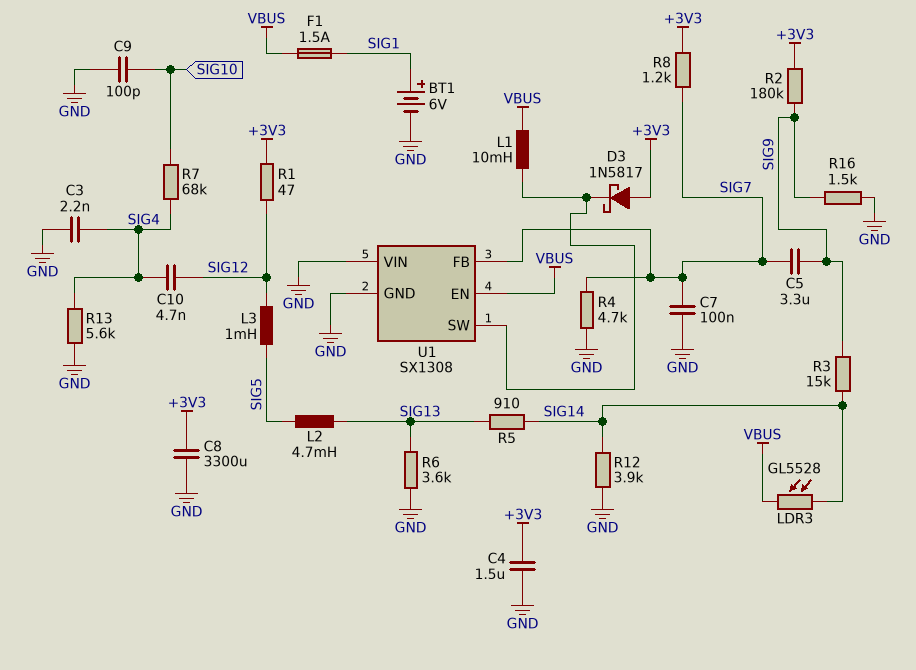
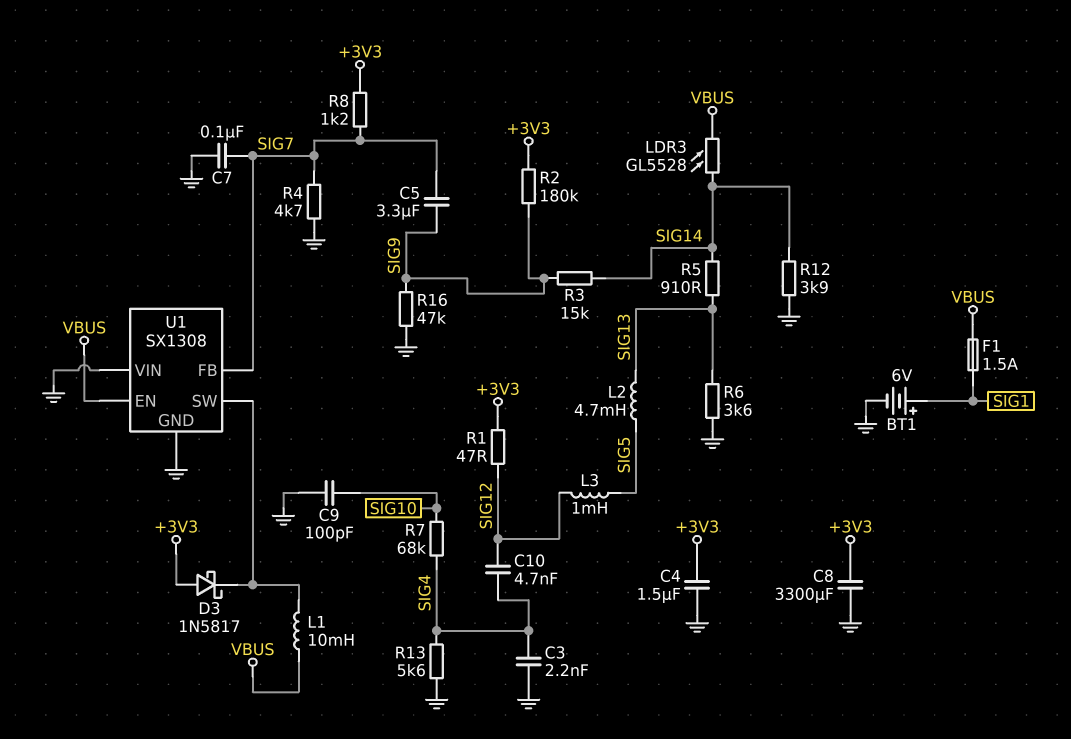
R16: 1.5k (GND, SIG9) -> 47k (GND, SIG9)

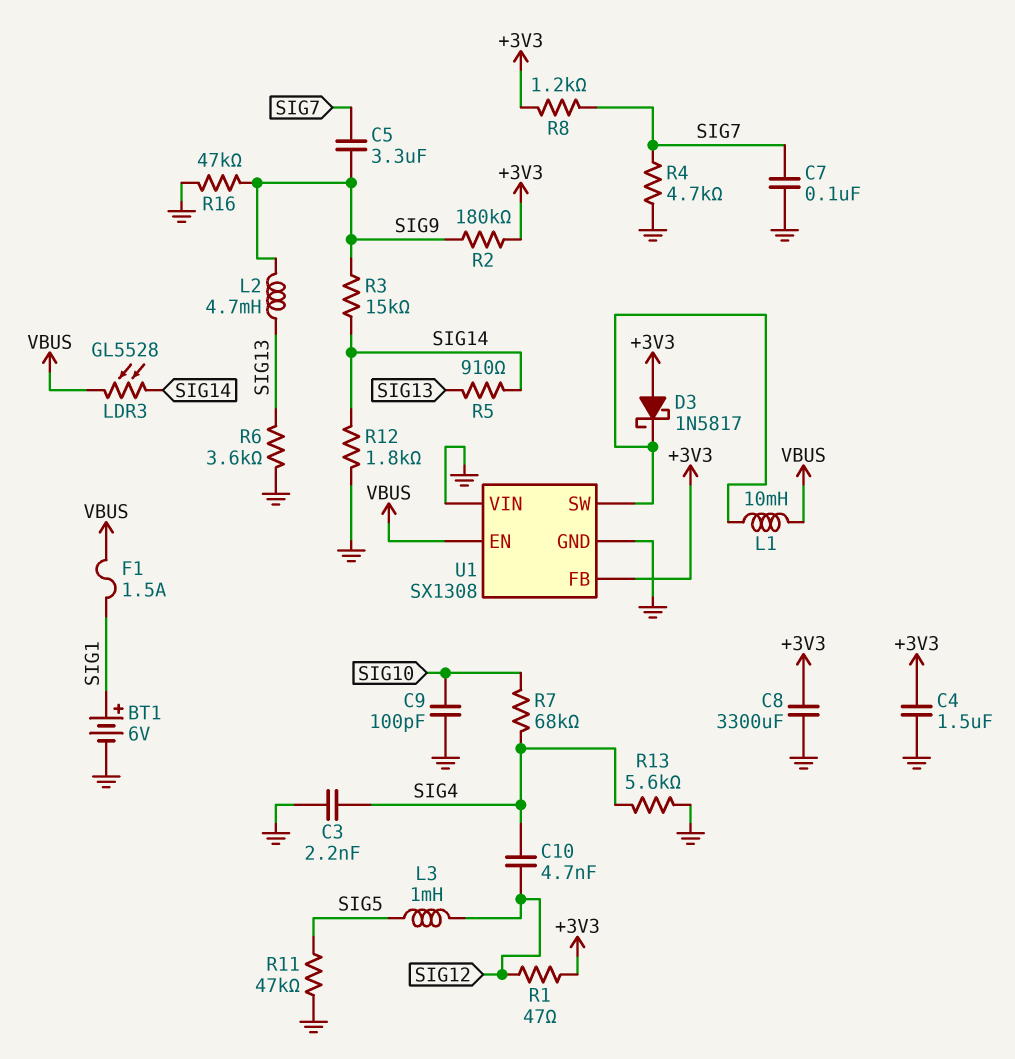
L2: 4.7mH (SIG5, SIG13) -> 4.7mH (SIG9, SIG13)
R11: none -> 47k (GND, SIG5)
R12: 3.9k (GND, SIG14) -> 1.8k (GND, SIG14)
U1 pin FB: SIG7 -> +3V3

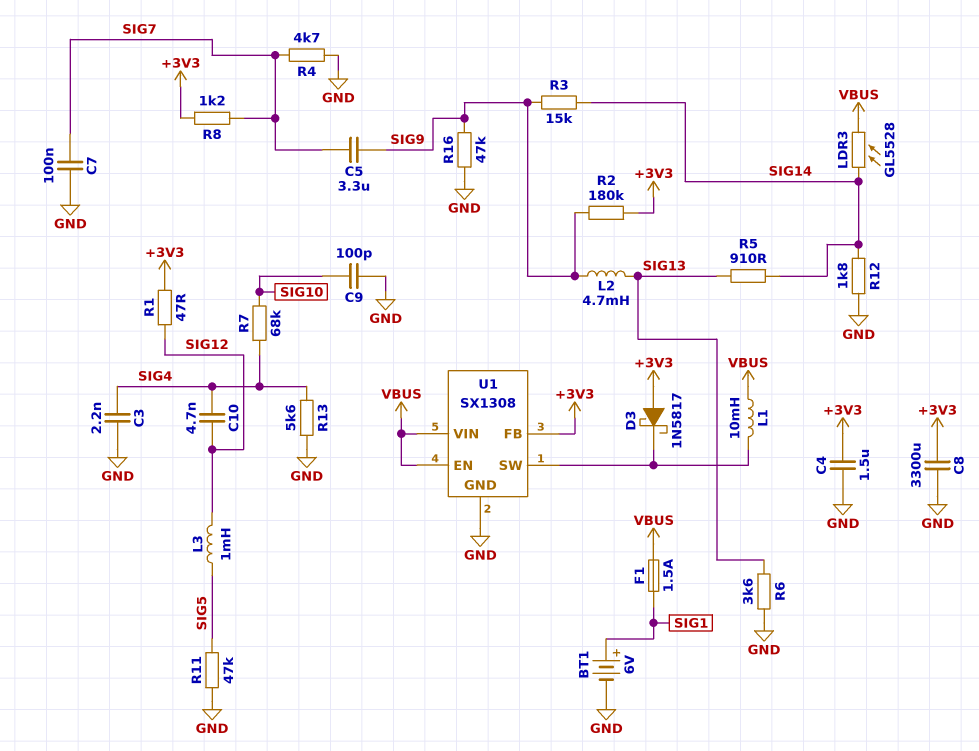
U1 pin VIN: GND -> VBUS

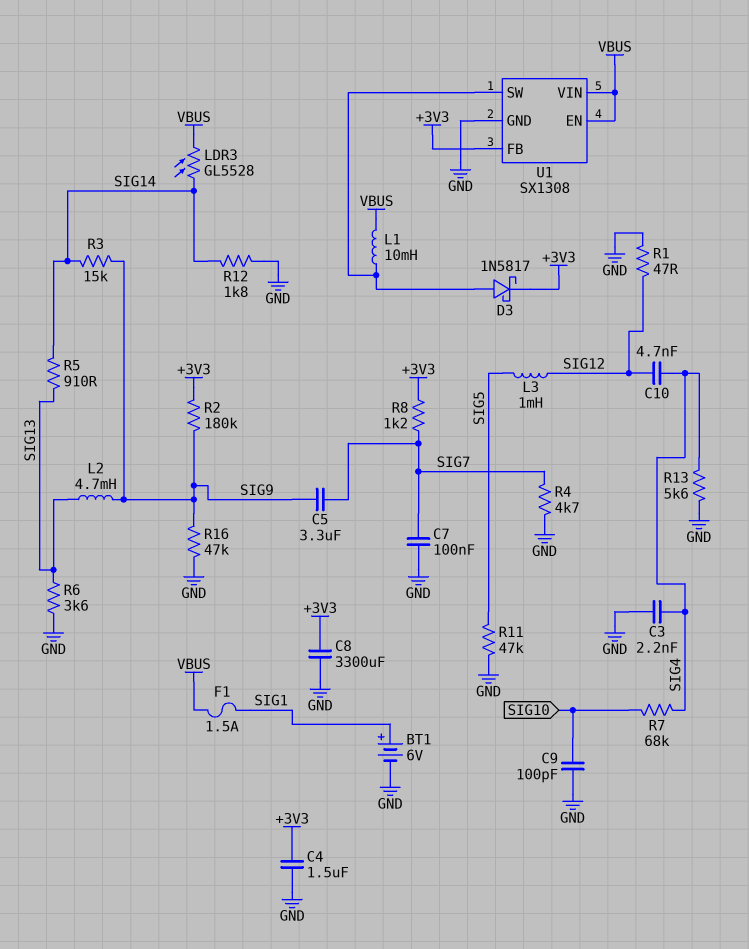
D3: schottky 1N5817 (A +3V3, K U1/SW) -> schottky 1N5817 (A U1/SW, K +3V3)
R1: 47 (+3V3, SIG12) -> 47 (GND, SIG12)

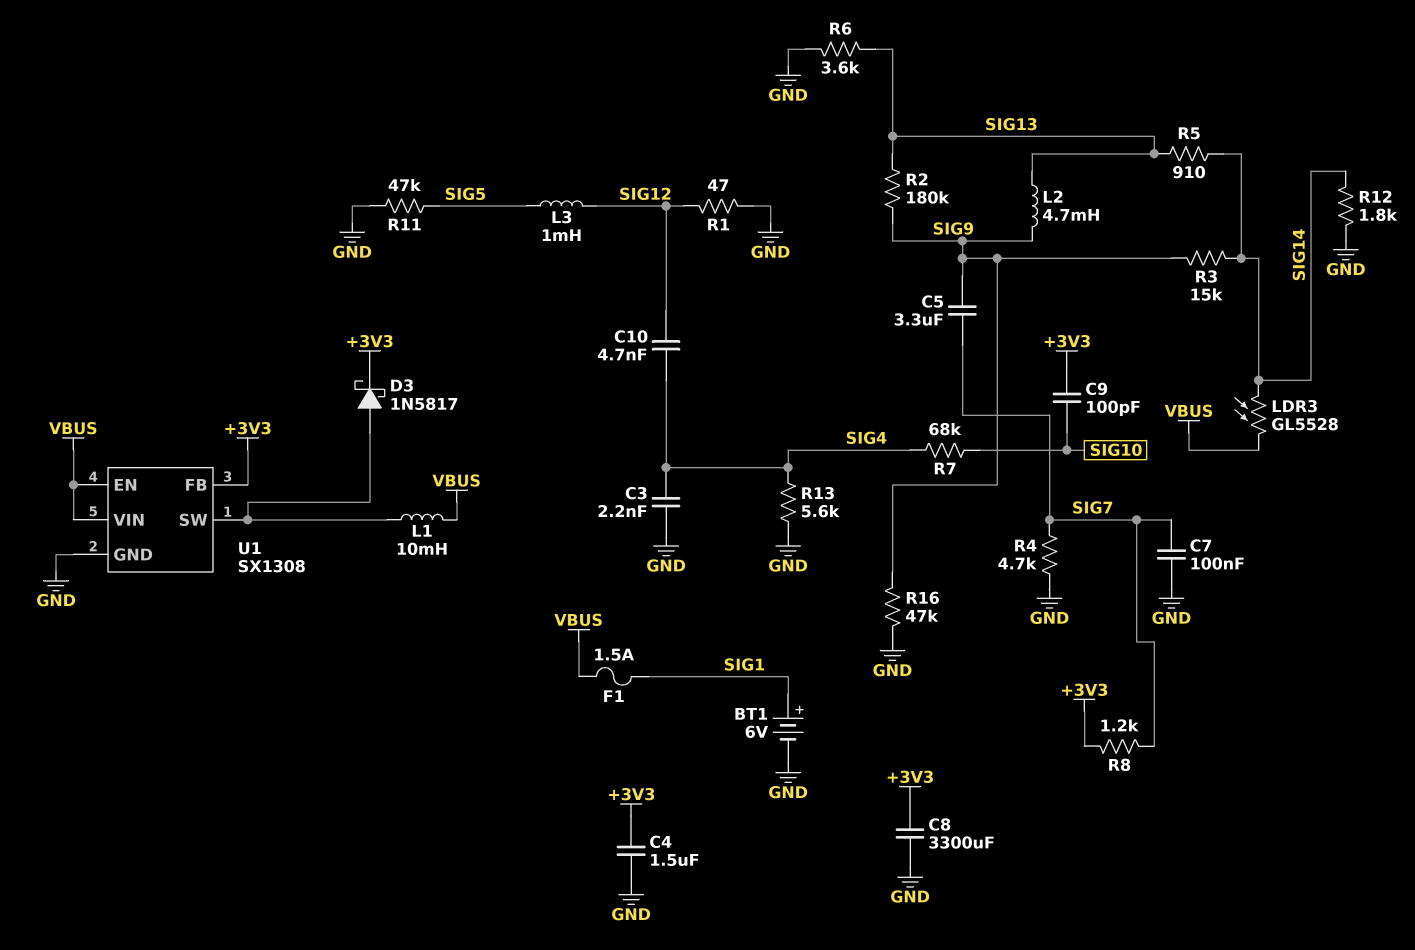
C9: 100pF (GND, SIG10) -> 100pF (+3V3, SIG10)
R2: 180k (+3V3, SIG9) -> 180k (SIG9, SIG13)

